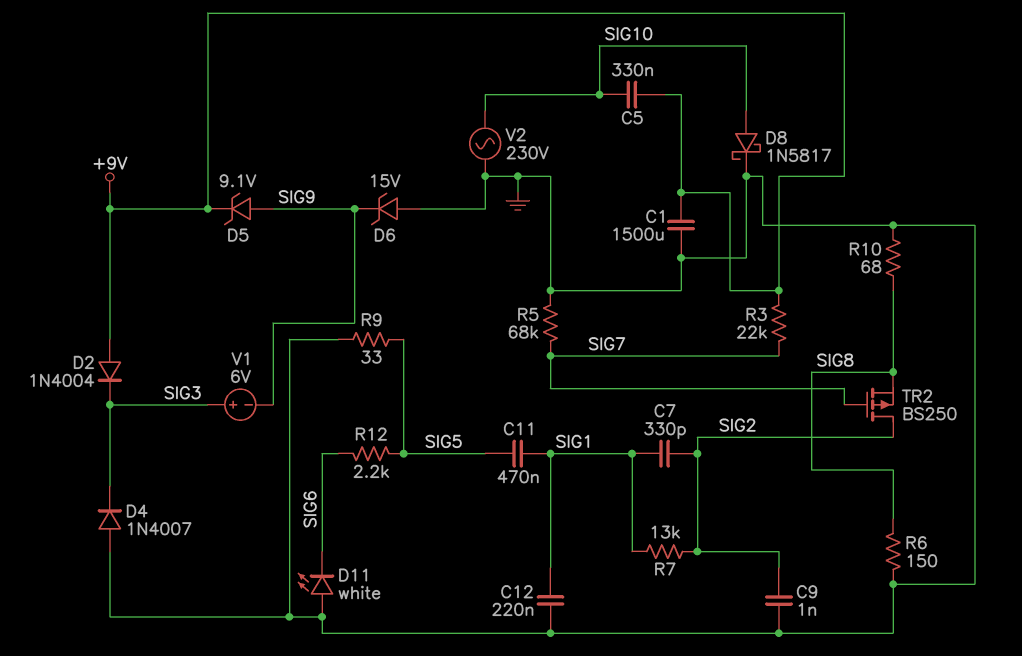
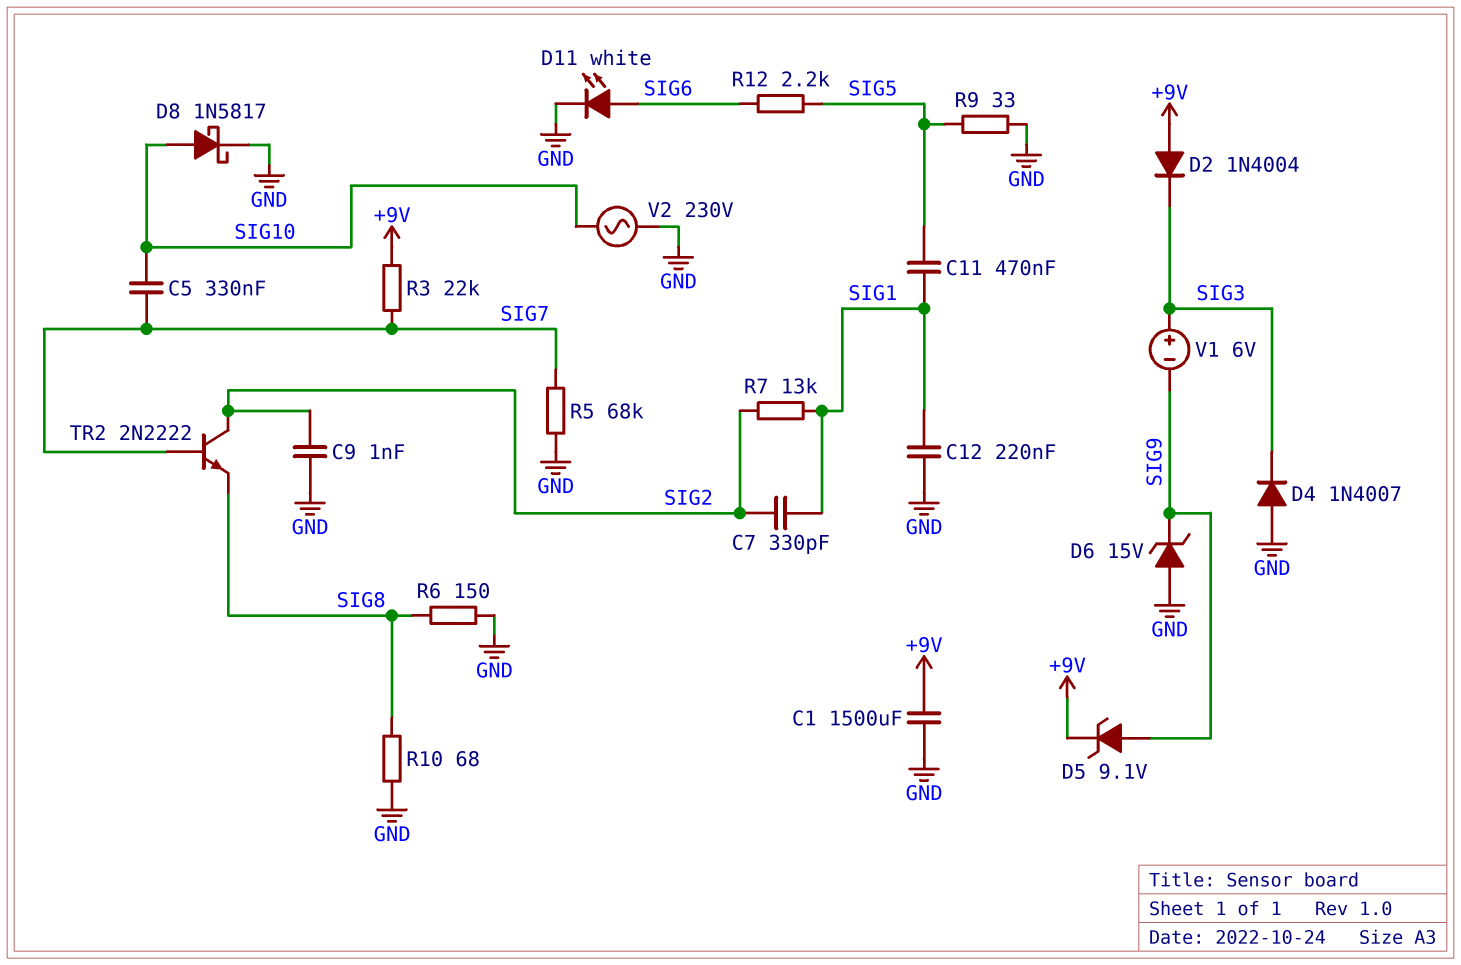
C5: 330nF (+9V, SIG10) -> 330nF (SIG7, SIG10)
D11: LED white (A GND, K SIG6) -> LED white (A SIG6, K GND)
TR2: PMOS BS250 (G SIG7, D SIG2, S SIG8) -> NPN 2N2222 (B SIG7, C SIG2, E SIG8)

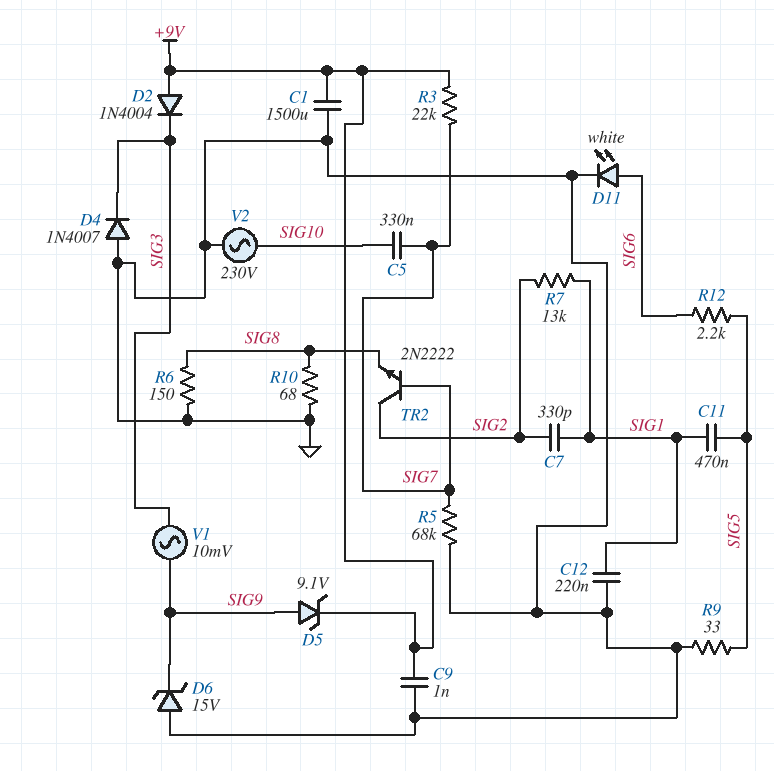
C9: 1nF (GND, SIG2) -> 1nF (+9V, GND)
D8: schottky 1N5817 (A SIG10, K GND) -> none
V1: 6V (plus SIG3, minus SIG9) -> AC 10mV (SIG3, SIG9)

